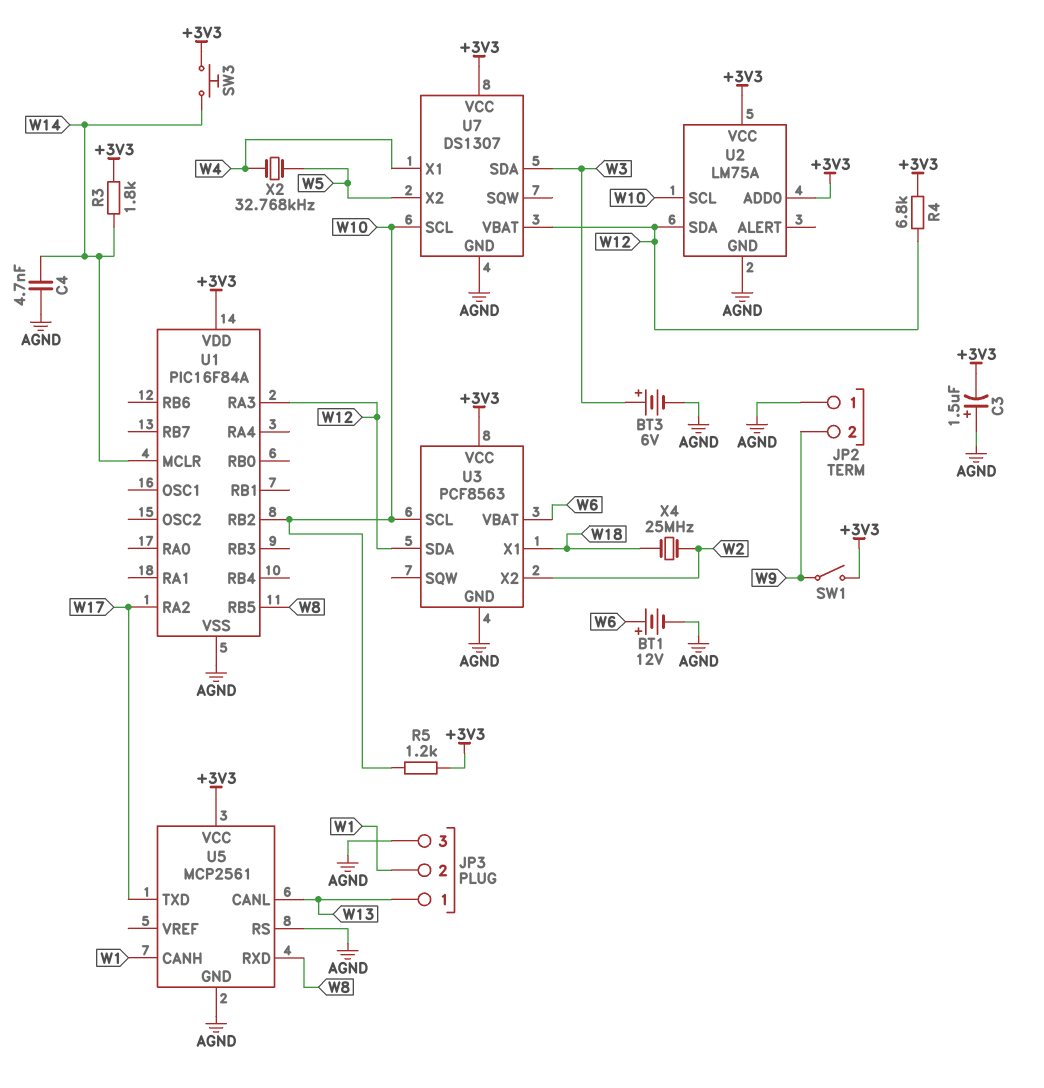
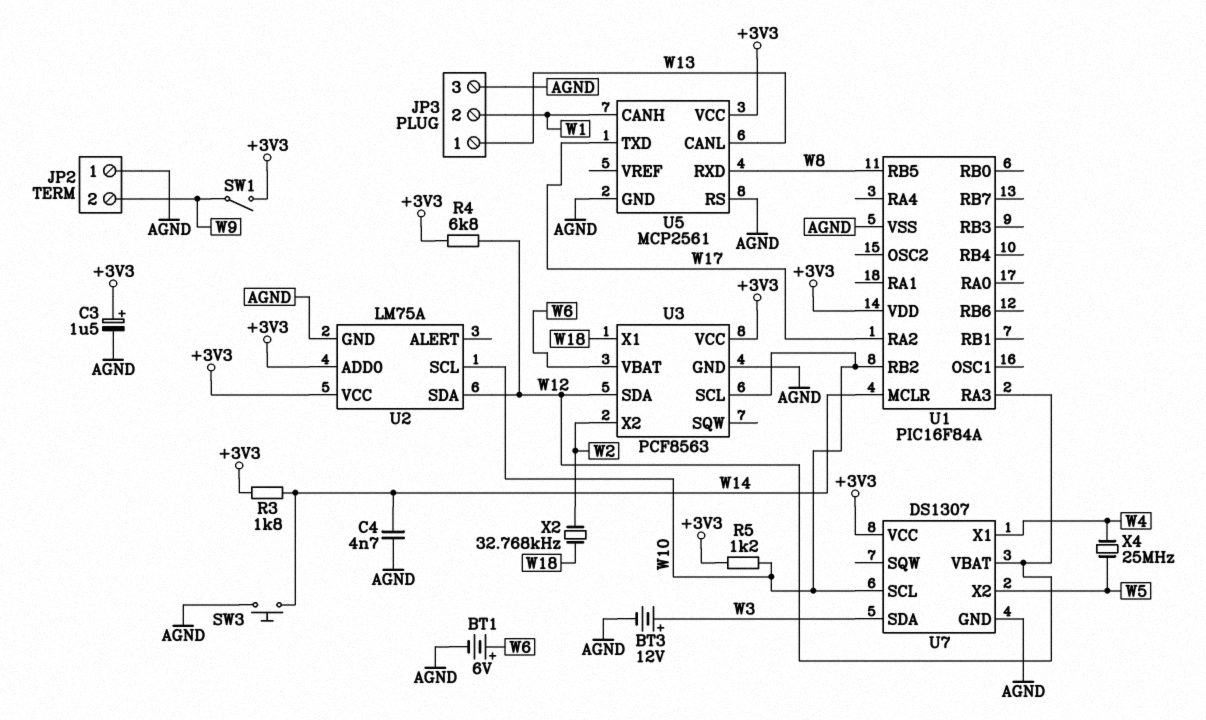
BT1: 12V (plus W6, minus AGND) -> 6V (plus W6, minus AGND)
BT3: 6V (plus W3, minus AGND) -> 12V (plus W3, minus AGND)
C3: 1.5uF (plus AGND, minus +3V3) -> 1.5uF (plus +3V3, minus AGND)
SW3: button (+3V3, W14) -> button (AGND, W14)
X2: 32.768kHz (W4, W5) -> 32.768kHz (W2, W18)
X4: 25MHz (W2, W18) -> 25MHz (W4, W5)

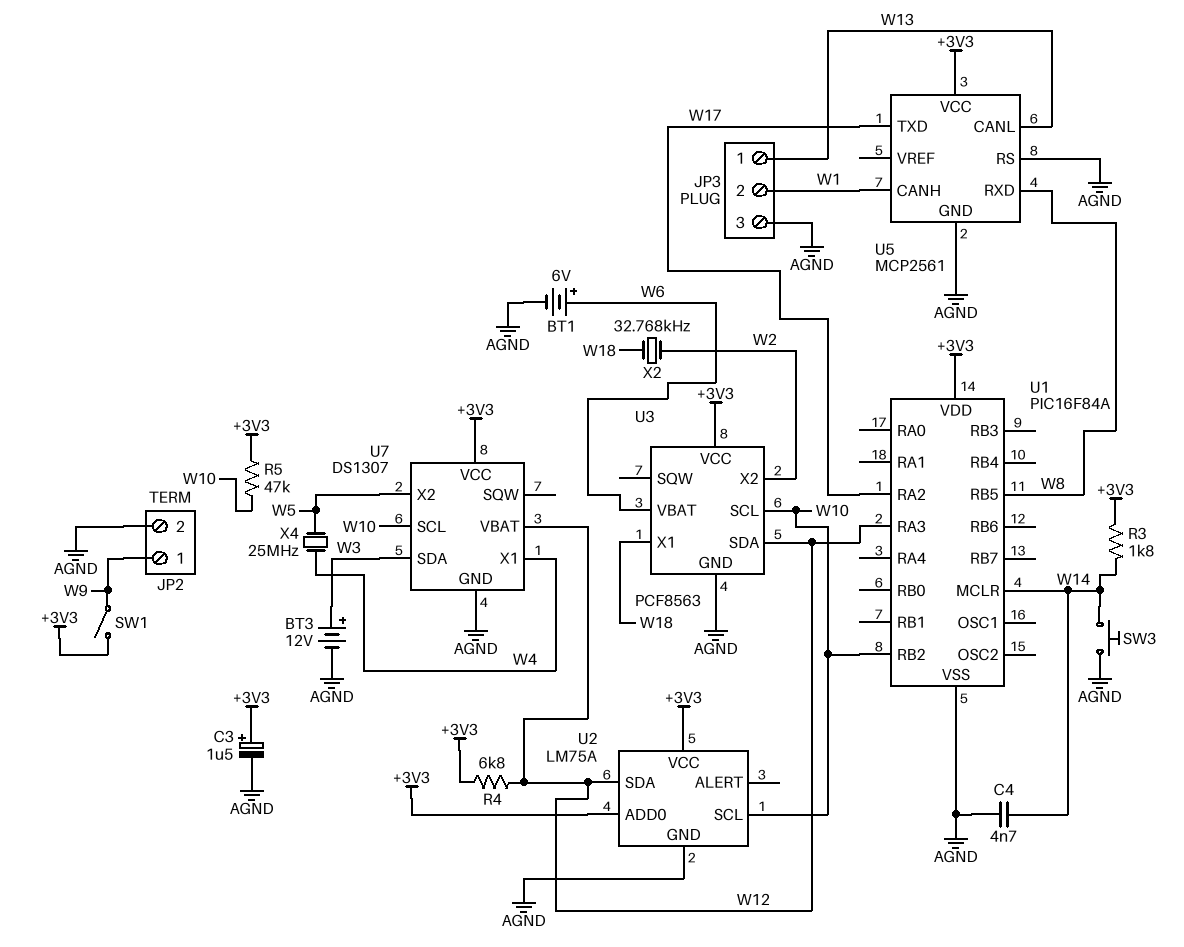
JP2 pin 1: AGND -> W9
JP2 pin 2: W9 -> AGND
R5: 1.2k (+3V3, W10) -> 47k (+3V3, W10)

